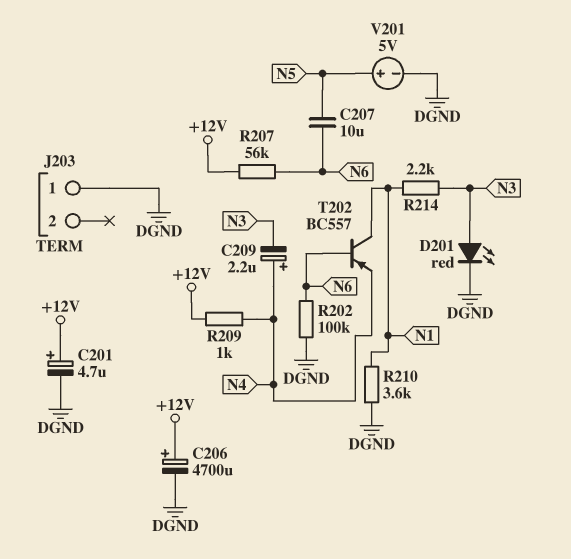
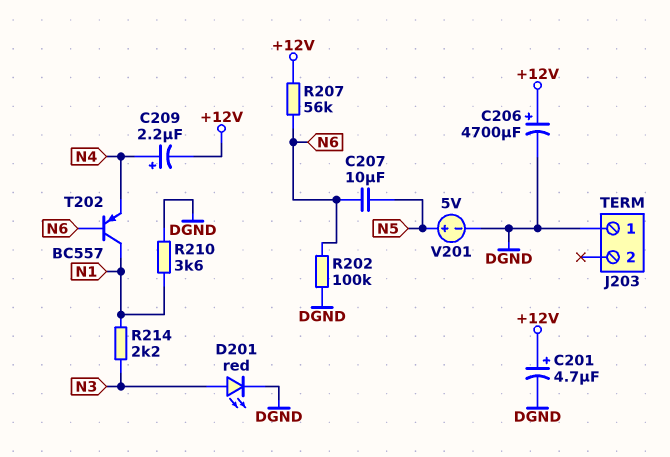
C209: 2.2uF (plus N4, minus N3) -> 2.2uF (plus N4, minus +12V)
R209: 1k (+12V, N4) -> none

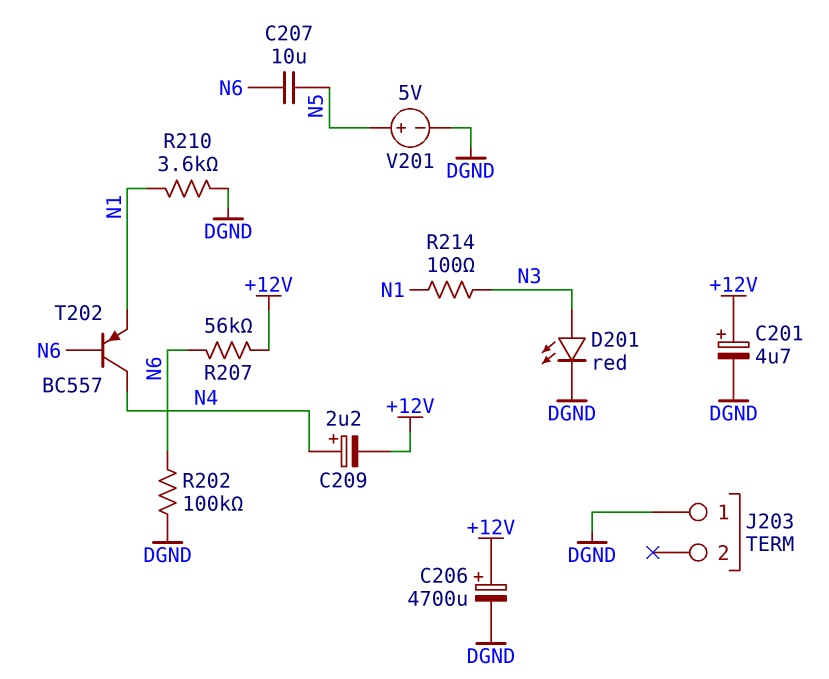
R214: 2.2k (N1, N3) -> 100 (N1, N3)
T202: PNP BC557 (B N6, C N1, E N4) -> PNP BC557 (B N6, C N4, E N1)

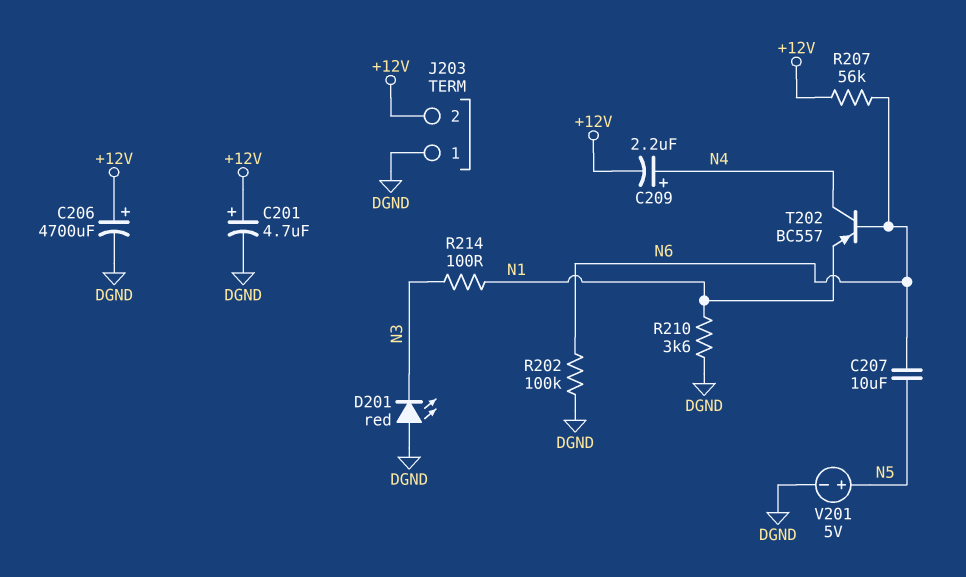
D201: LED red (A N3, K DGND) -> LED red (A DGND, K N3)
J203 pin 2: none -> +12V

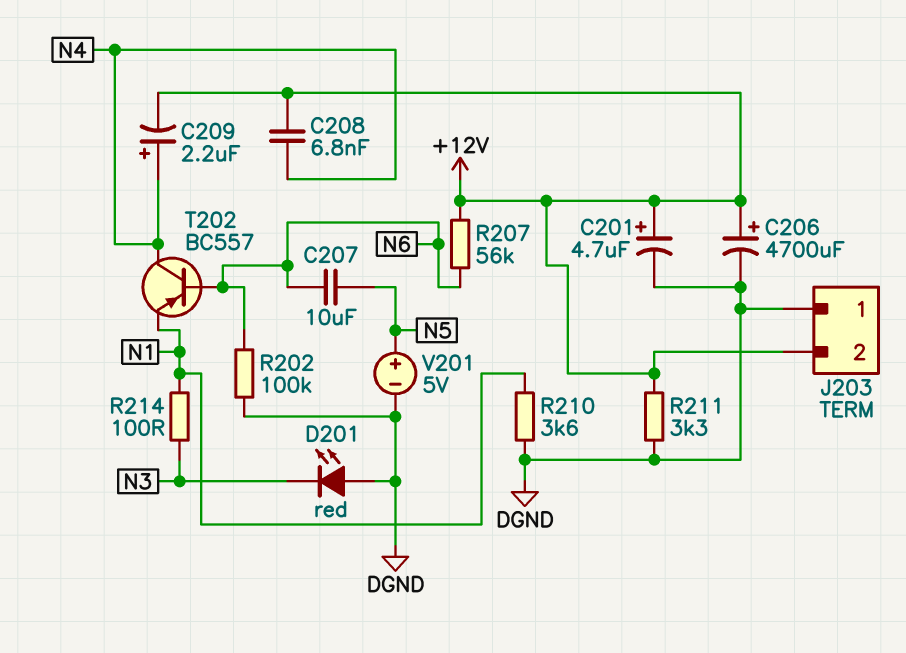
C208: none -> 6.8nF (+12V, N4)
R211: none -> 3.3k (+12V, DGND)

